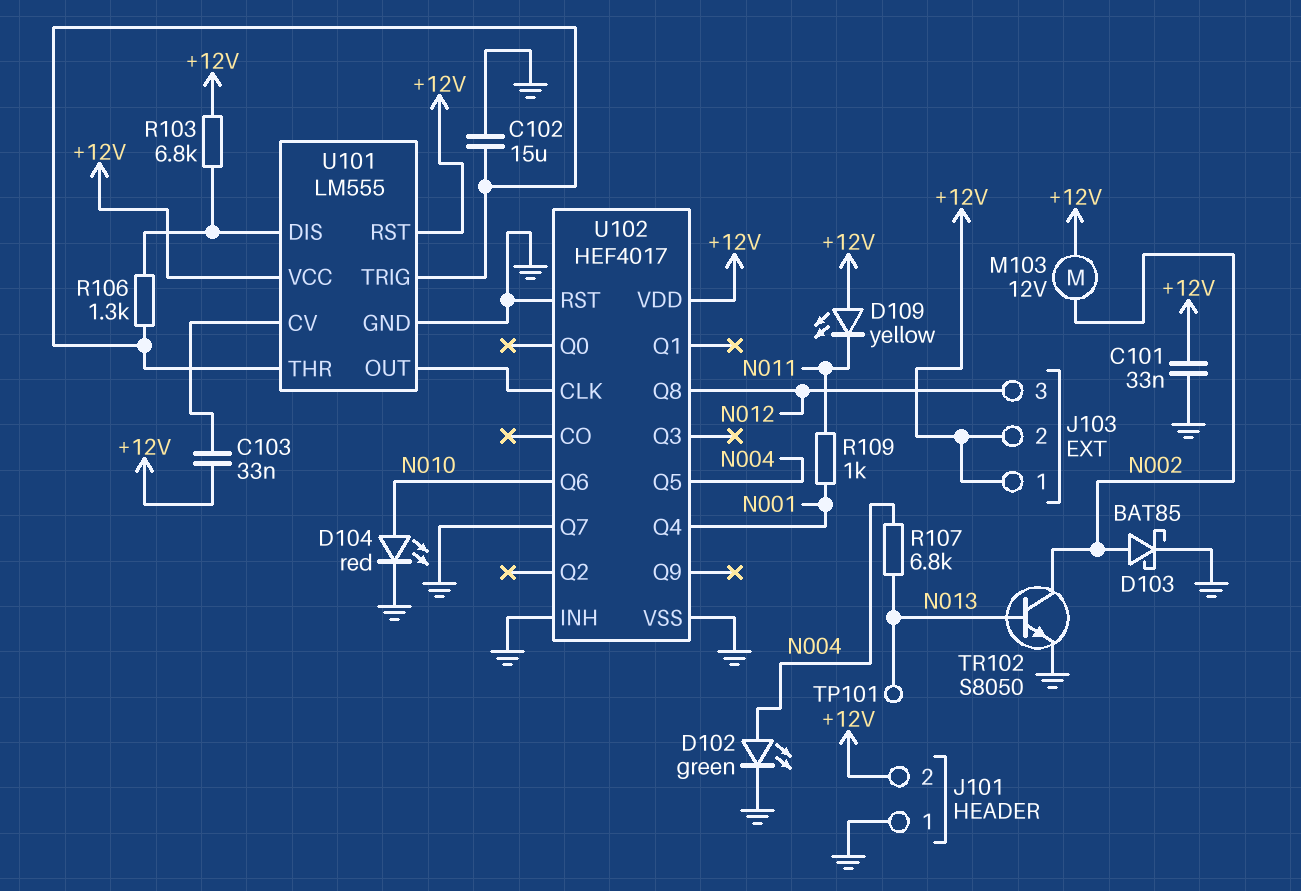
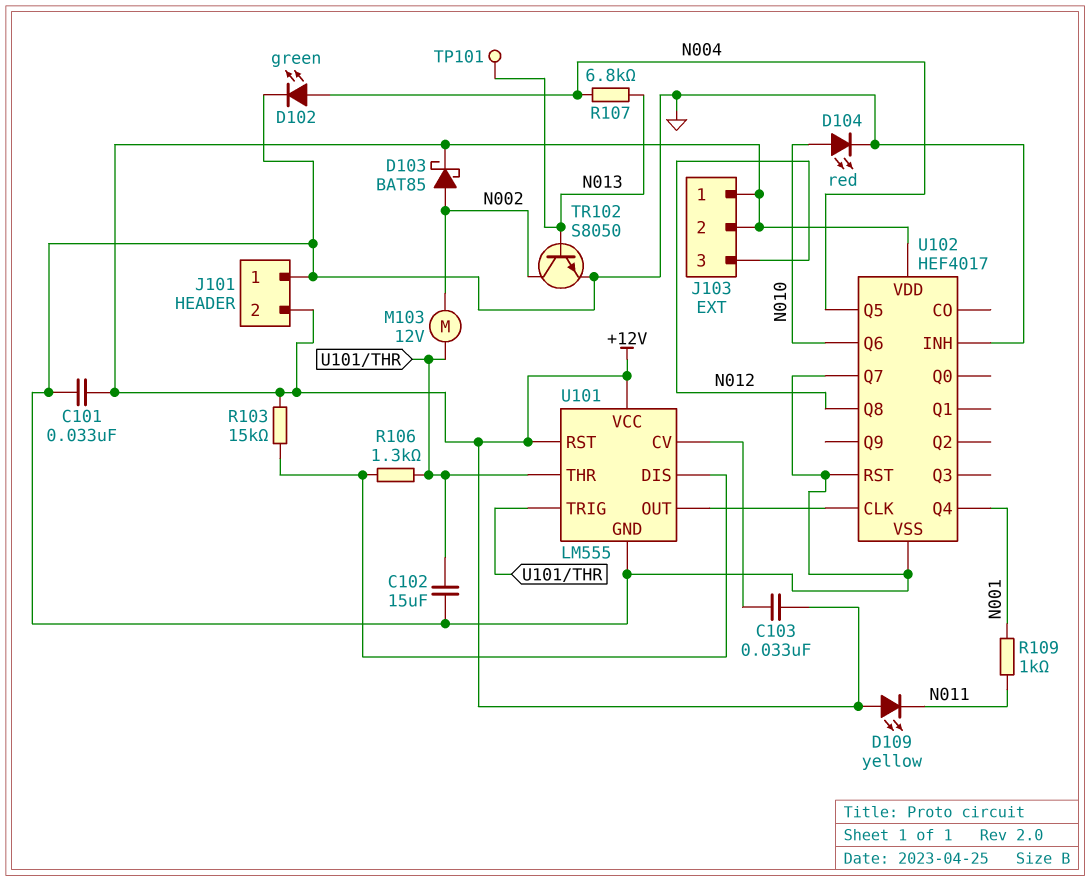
D103: schottky BAT85 (A N002, K GND) -> schottky BAT85 (A N002, K +12V)
M103: motor 12V (+12V, N002) -> motor 12V (N002, U101/THR)
R103: 6.8k (+12V, U101/DIS) -> 15k (+12V, U101/DIS)

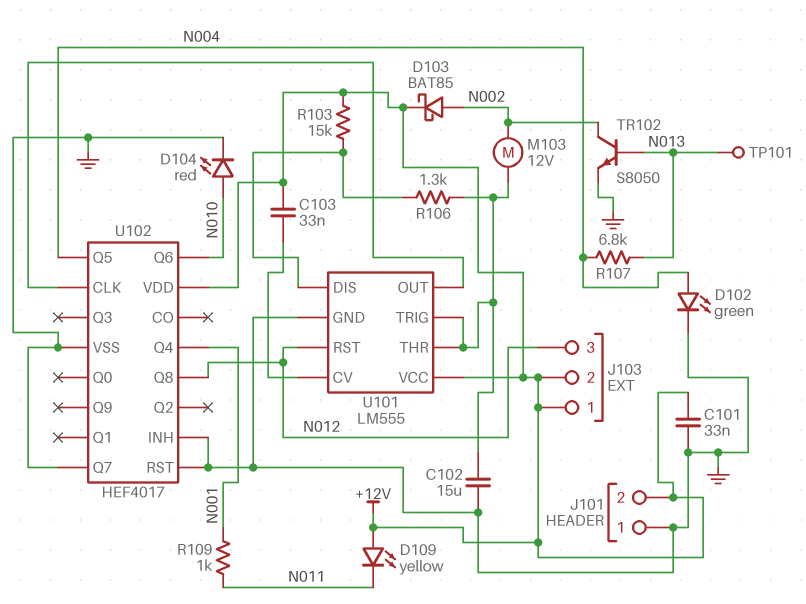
U101 pin RST: +12V -> N012

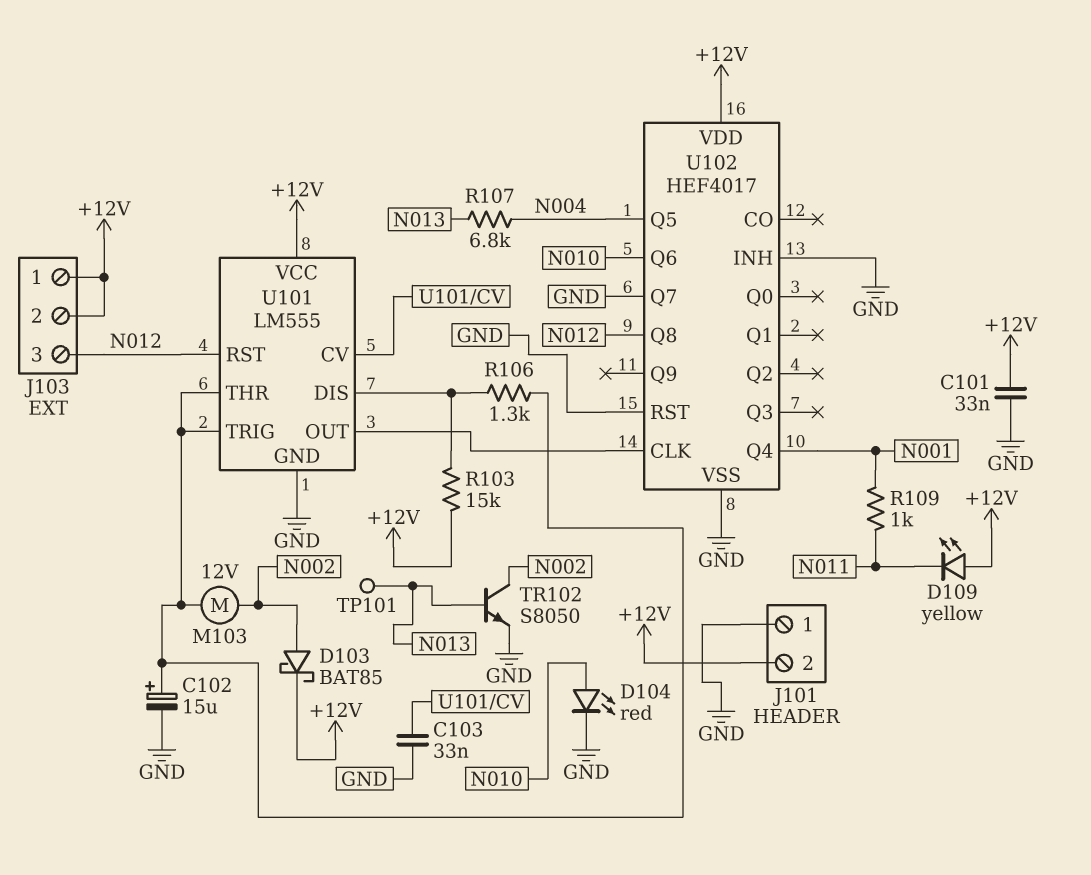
C102: 15uF (GND, U101/THR) -> 15uF (plus U101/THR, minus GND)
C103: 33nF (+12V, U101/CV) -> 33nF (GND, U101/CV)
D102: LED green (A N004, K GND) -> none

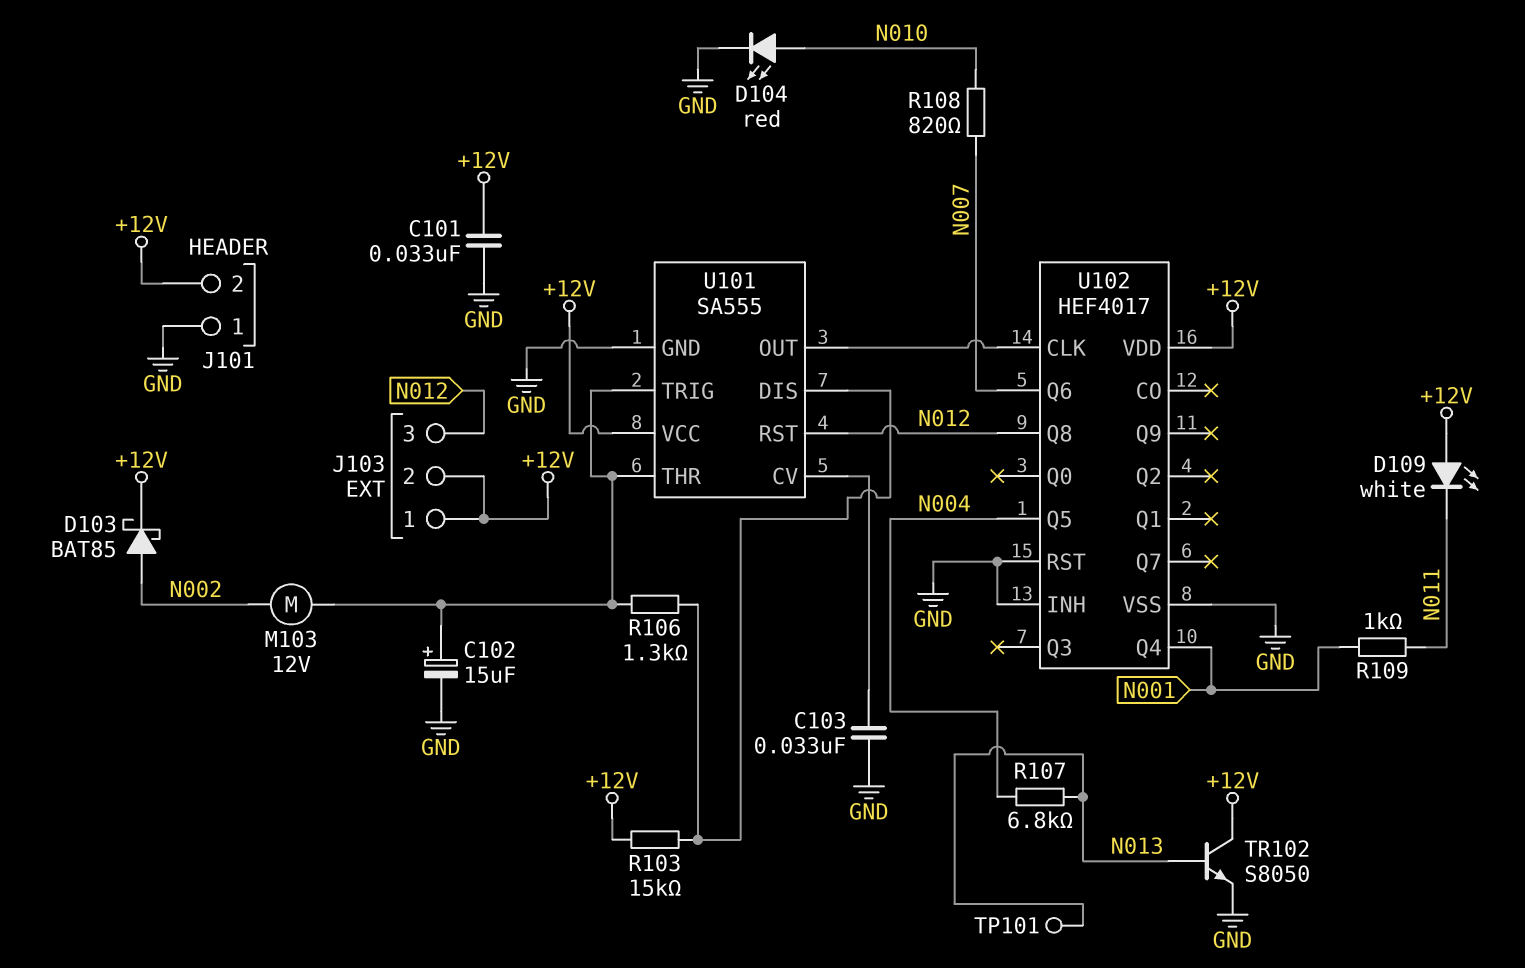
D109: LED yellow (A +12V, K N011) -> LED white (A +12V, K N011)
R108: none -> 820 (N007, N010)
TR102: NPN S8050 (B N013, C N002, E GND) -> NPN S8050 (B N013, C +12V, E GND)
U101: LM555 -> SA555
U102 pin Q6: N010 -> N007
U102 pin Q7: GND -> none

